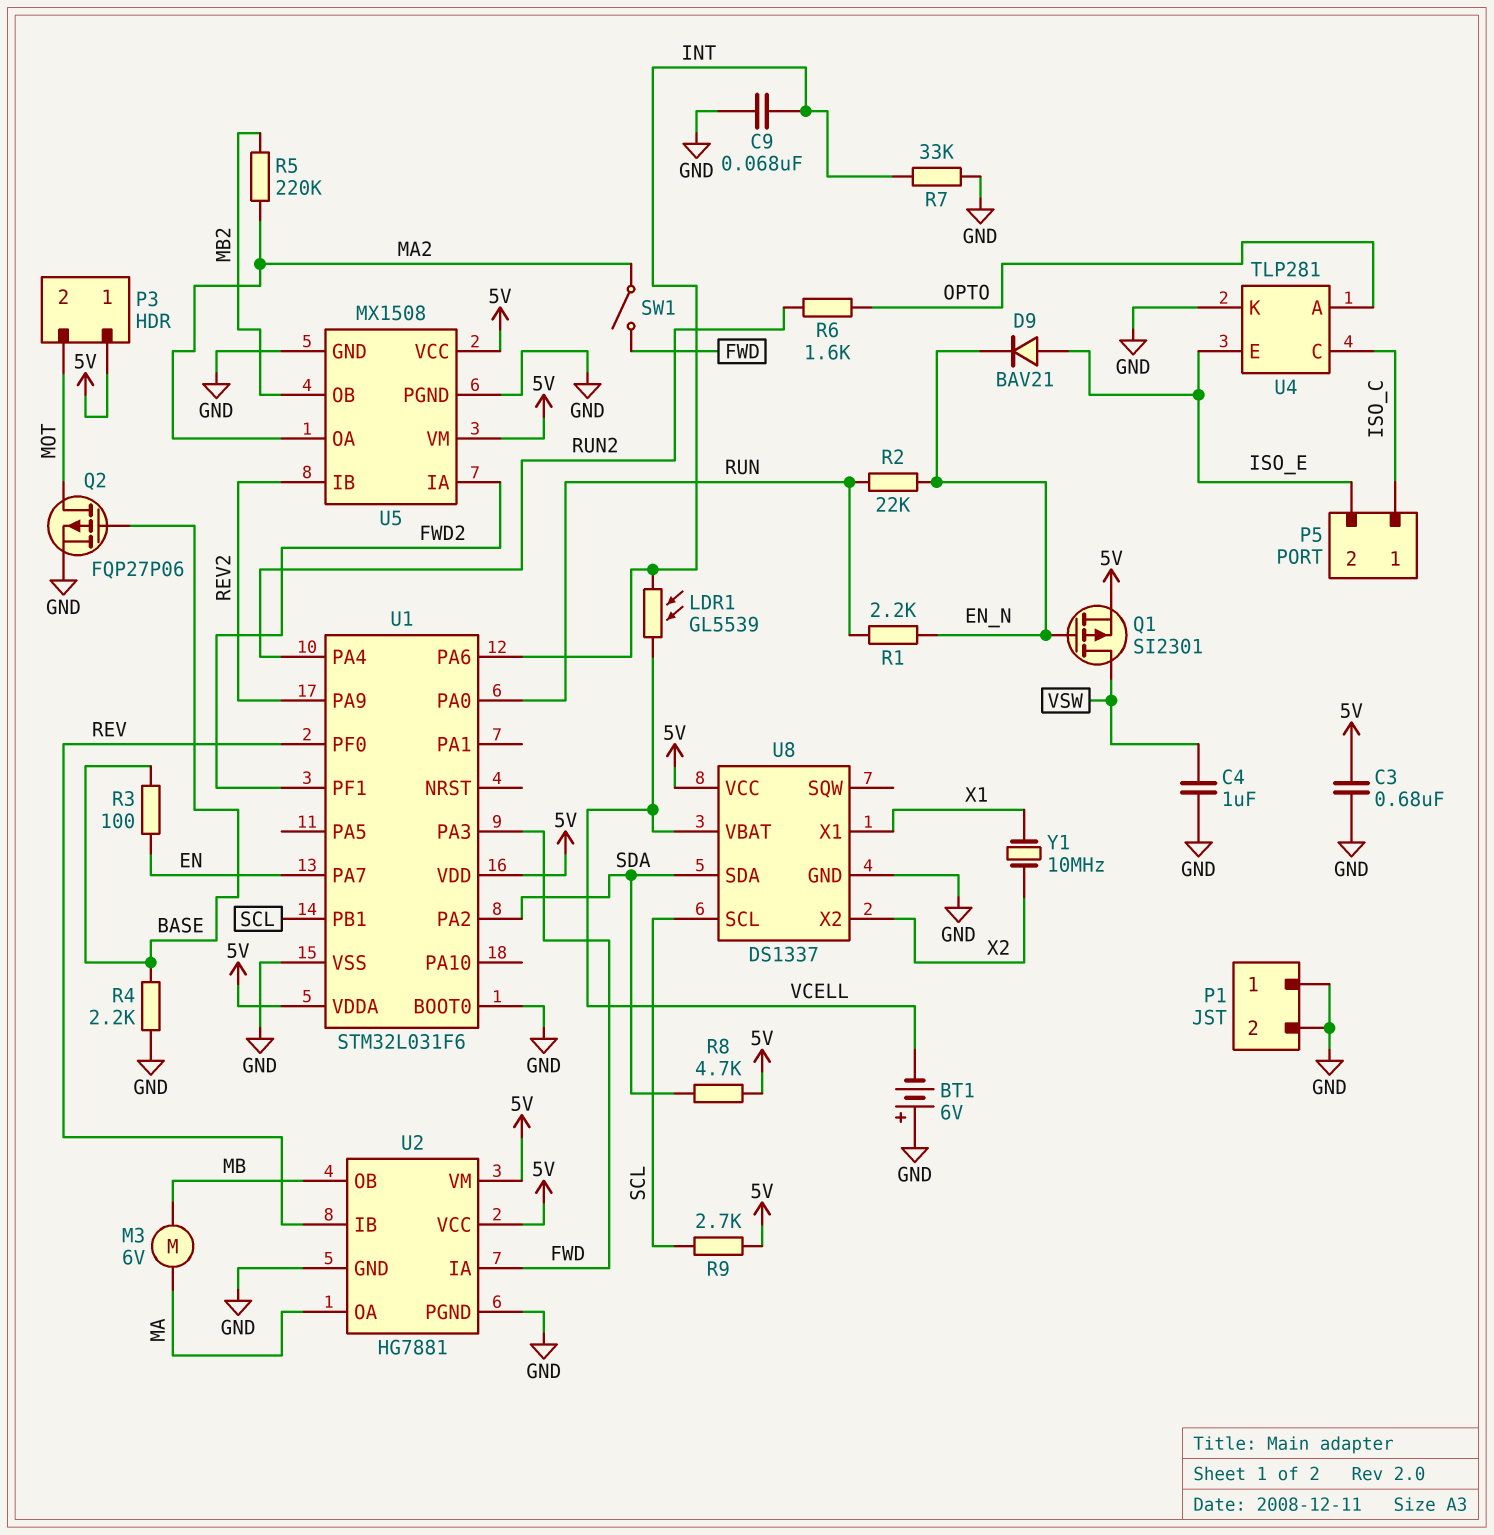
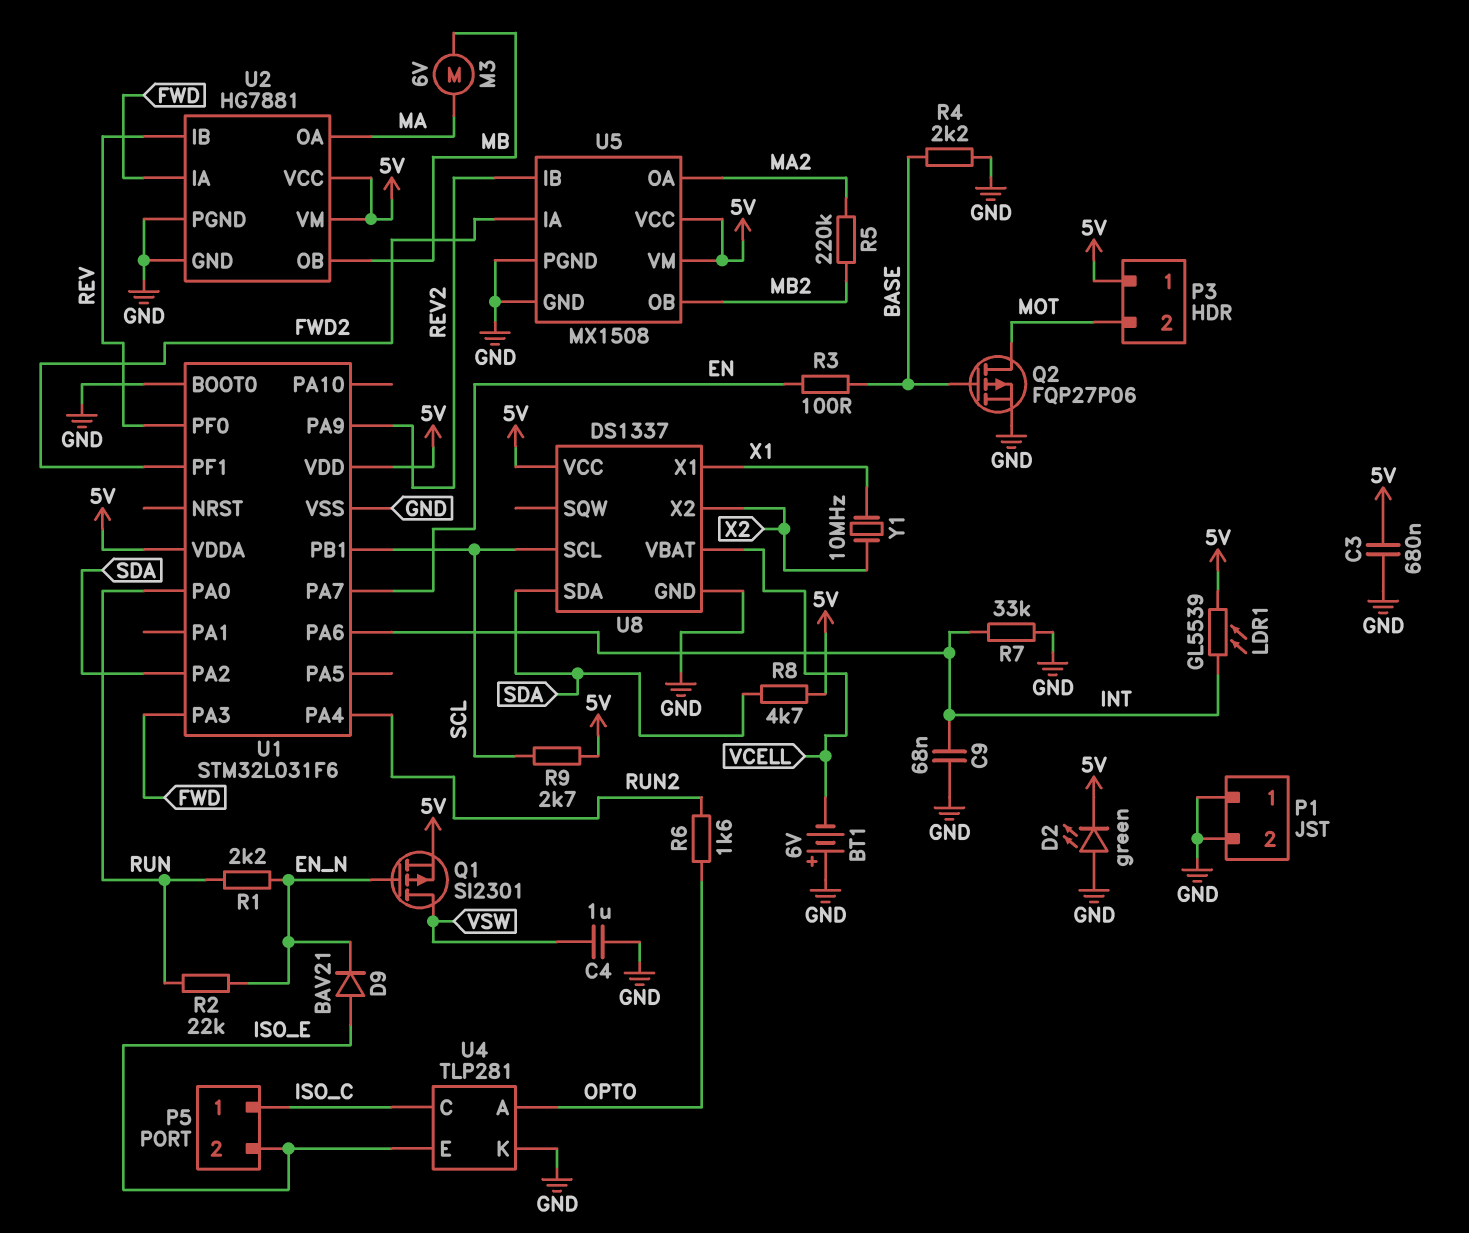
D2: none -> LED green (A GND, K 5V)
LDR1: GL5539 (INT, VCELL) -> GL5539 (5V, INT)
SW1: switch (FWD, MA2) -> none

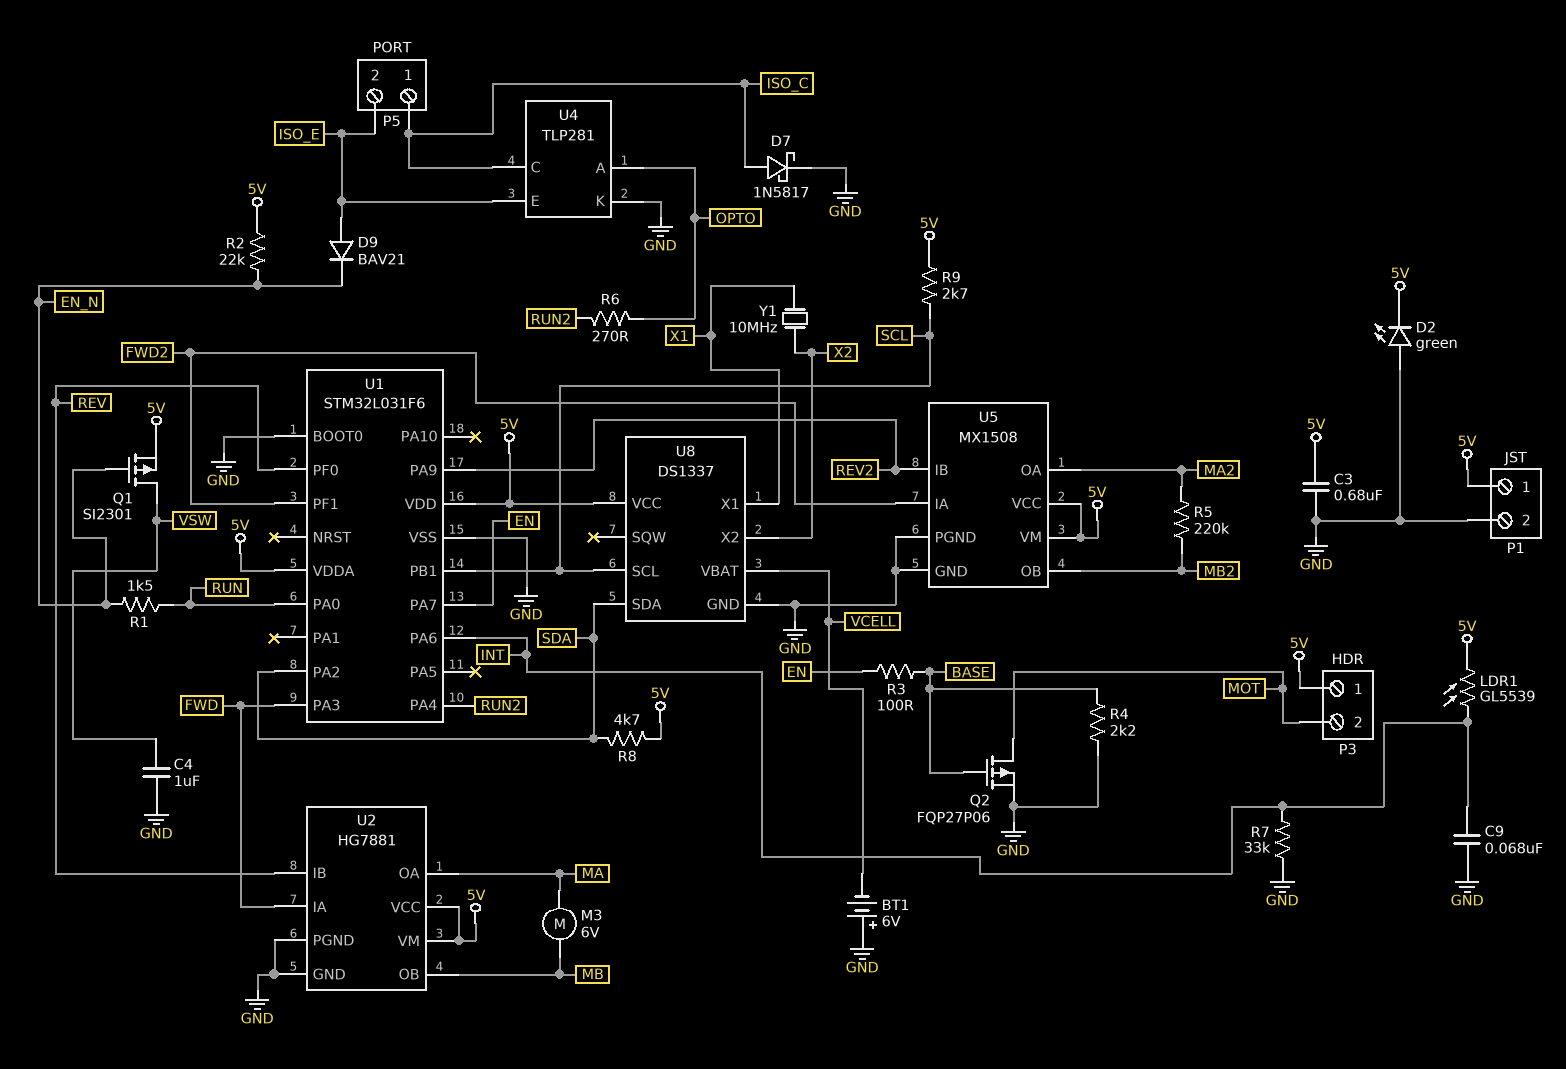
D7: none -> schottky 1N5817 (A ISO_C, K GND)
P1 pin 1: GND -> 5V
R1: 2.2k (EN_N, RUN) -> 1.5k (EN_N, RUN)
R2: 22k (EN_N, RUN) -> 22k (5V, EN_N)
R6: 1.6k (OPTO, RUN2) -> 270 (OPTO, RUN2)

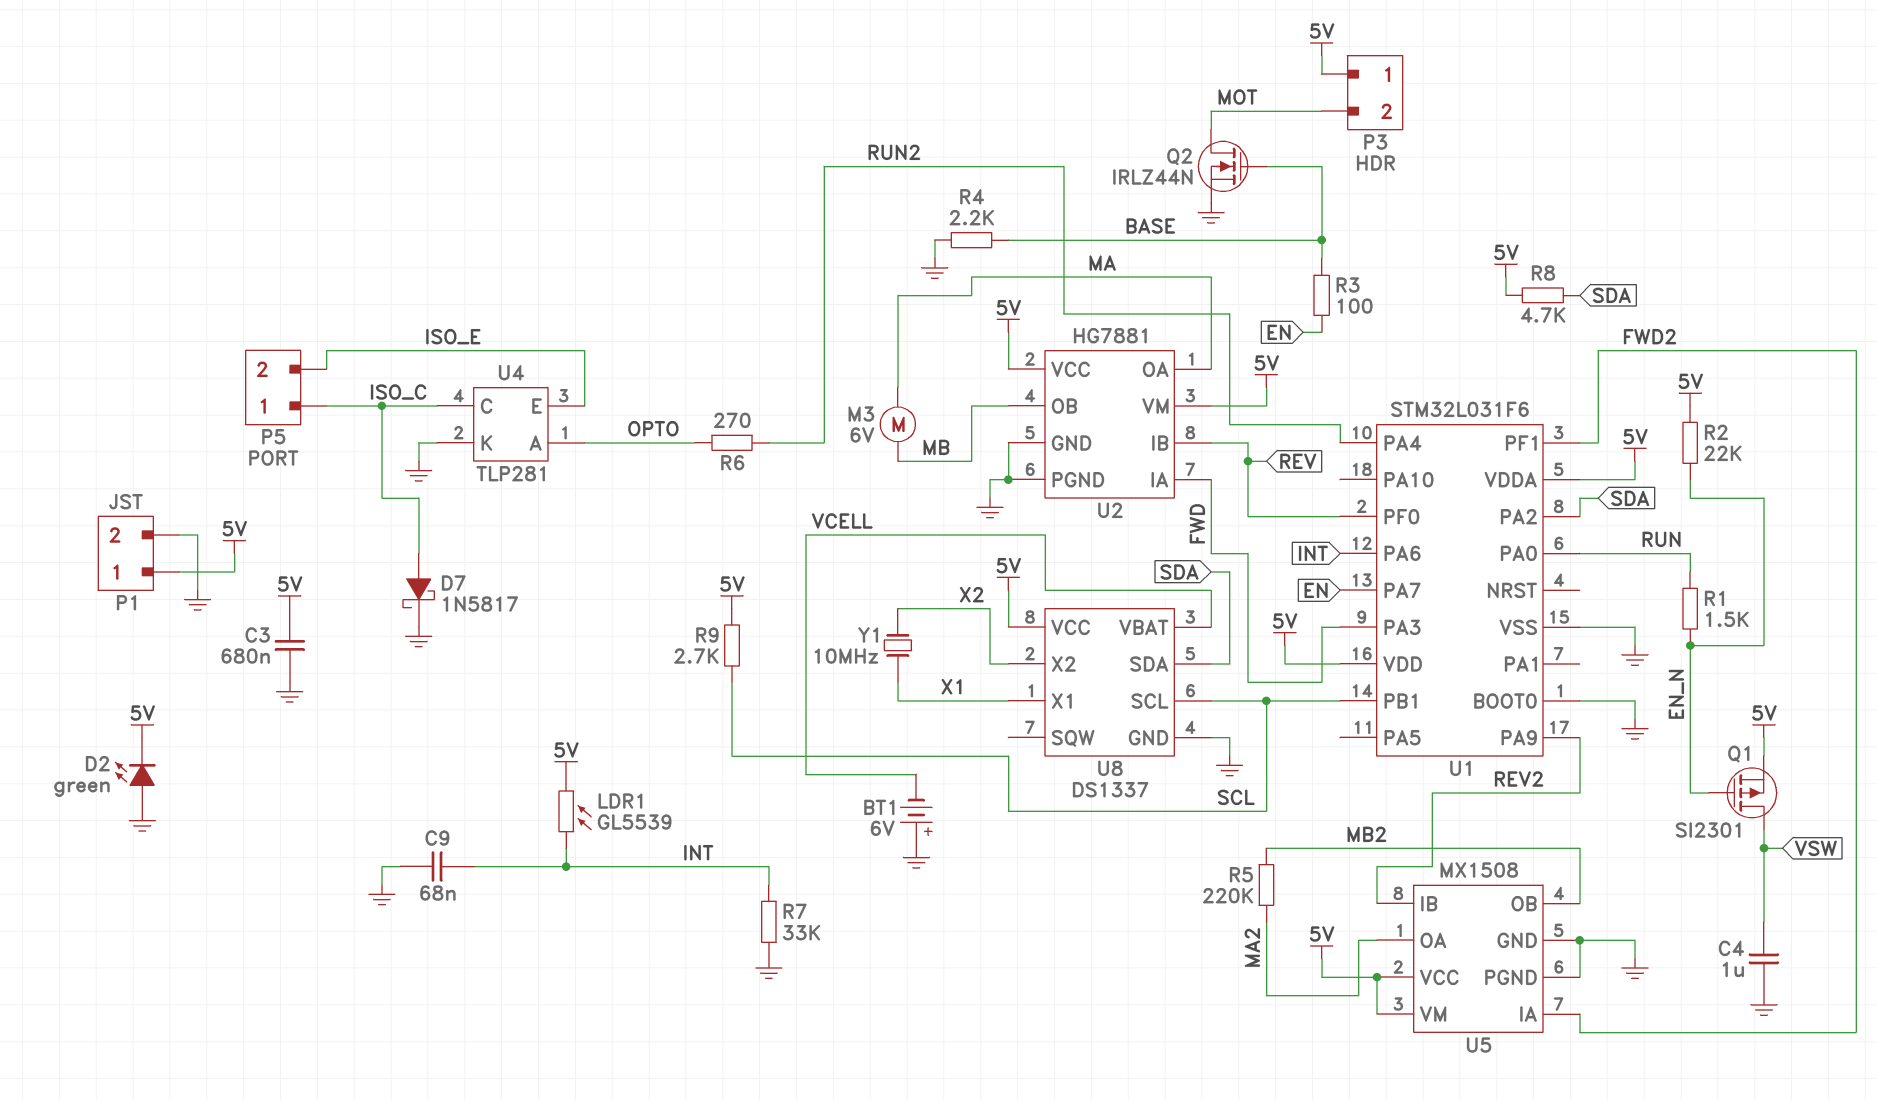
D9: diode BAV21 (A ISO_E, K EN_N) -> none
Q2: PMOS FQP27P06 (G BASE, D MOT, S GND) -> NMOS IRLZ44N (G BASE, D MOT, S GND)

